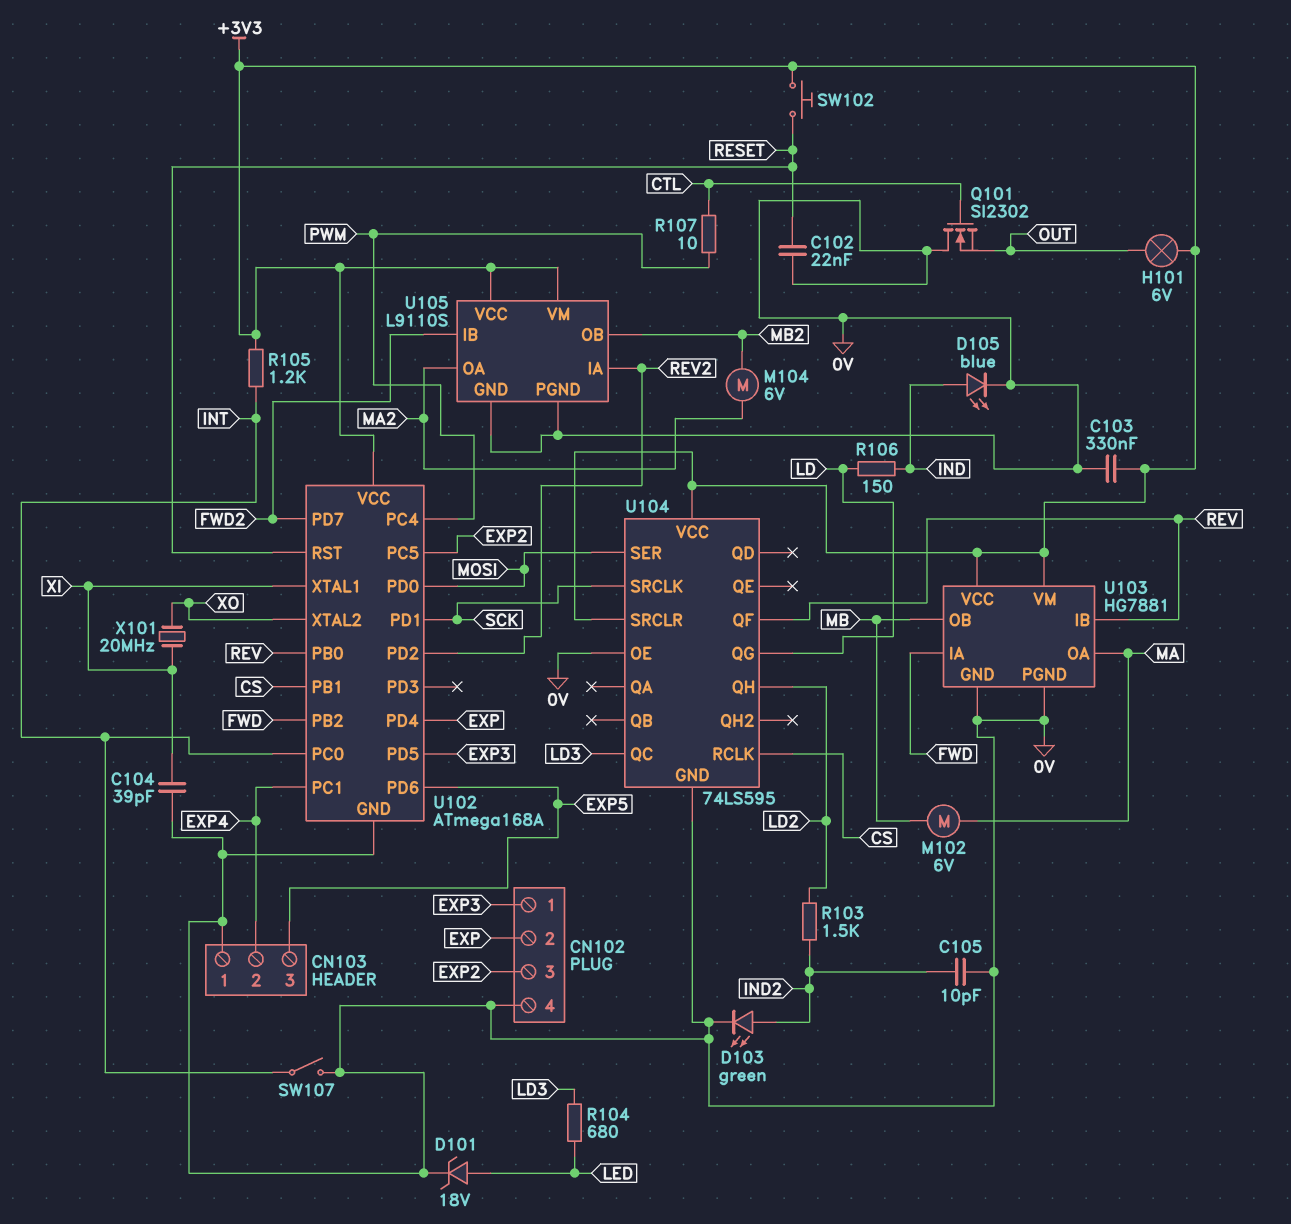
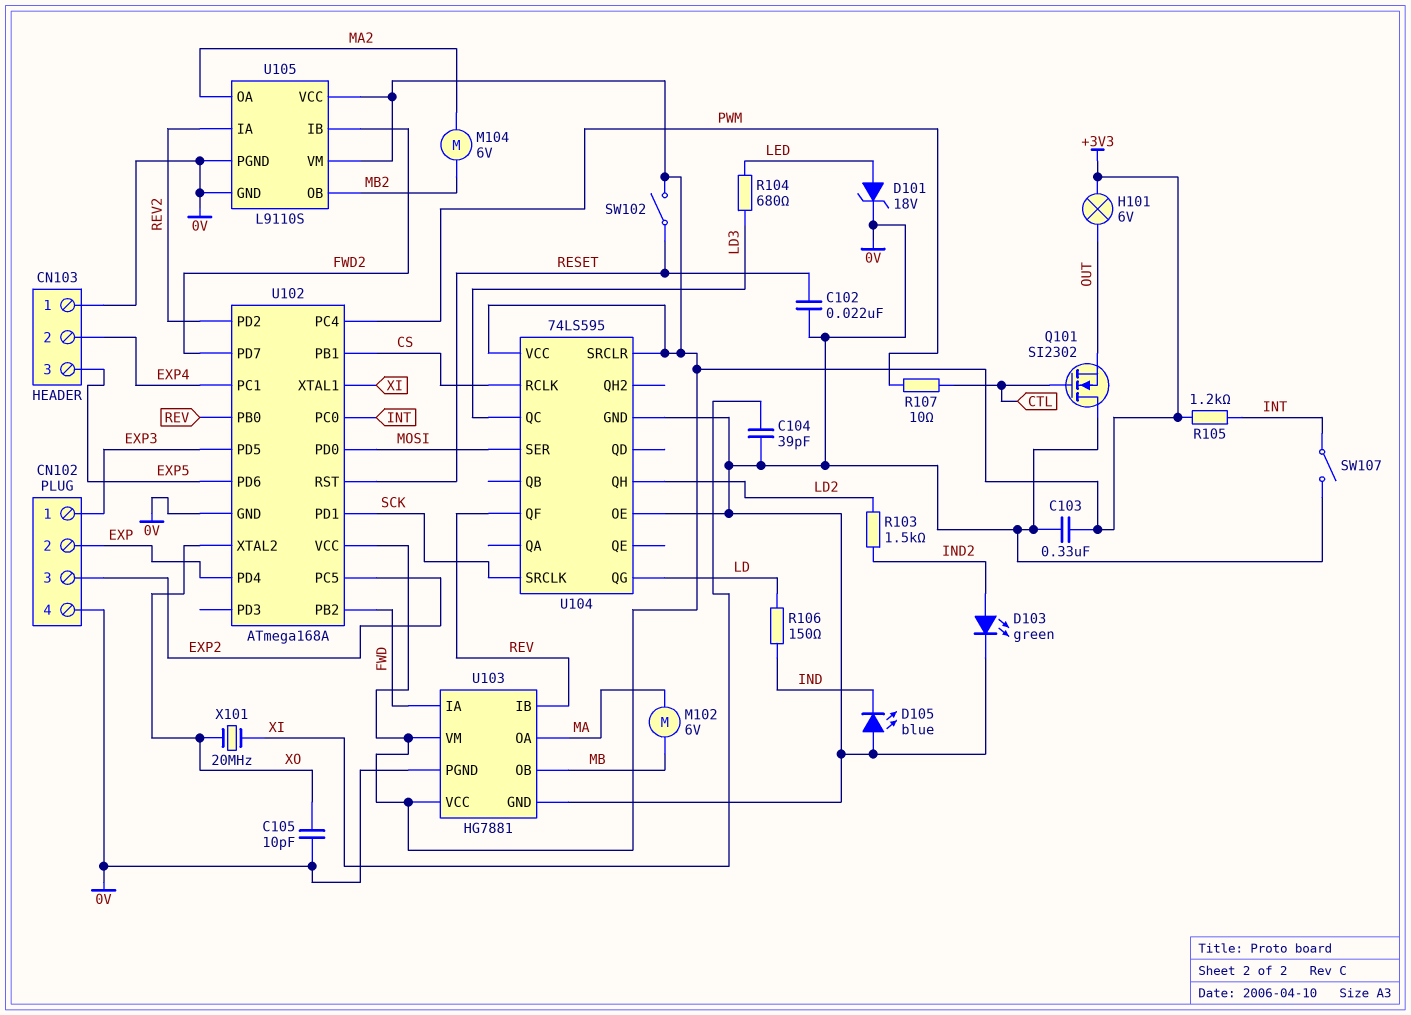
C105: 10pF (0V, IND2) -> 10pF (0V, XO)
D105: LED blue (A IND, K 0V) -> LED blue (A 0V, K IND)
SW102: button (+3V3, RESET) -> switch (+3V3, RESET)

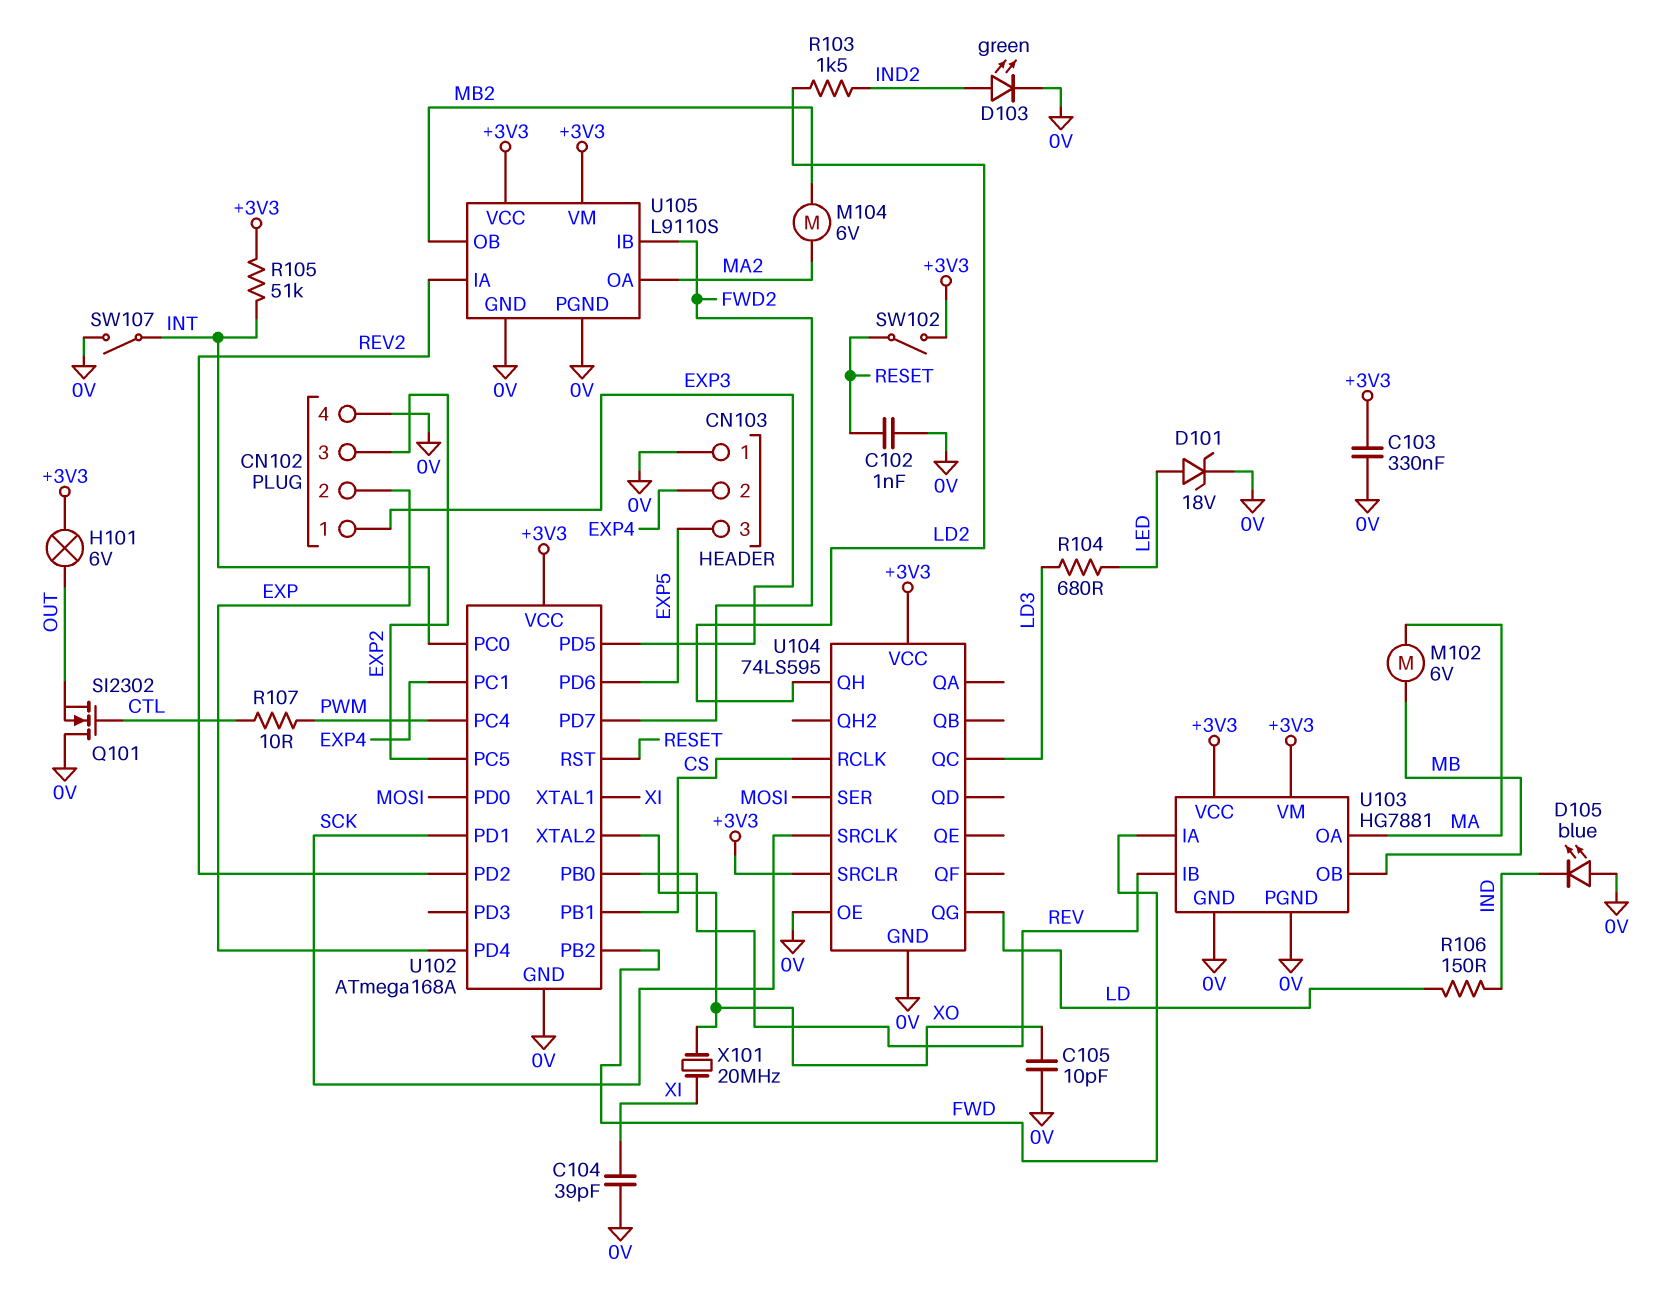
C102: 22nF (0V, RESET) -> 1nF (0V, RESET)
R105: 1.2k (+3V3, INT) -> 51k (+3V3, INT)
U104 pin QF: REV -> none

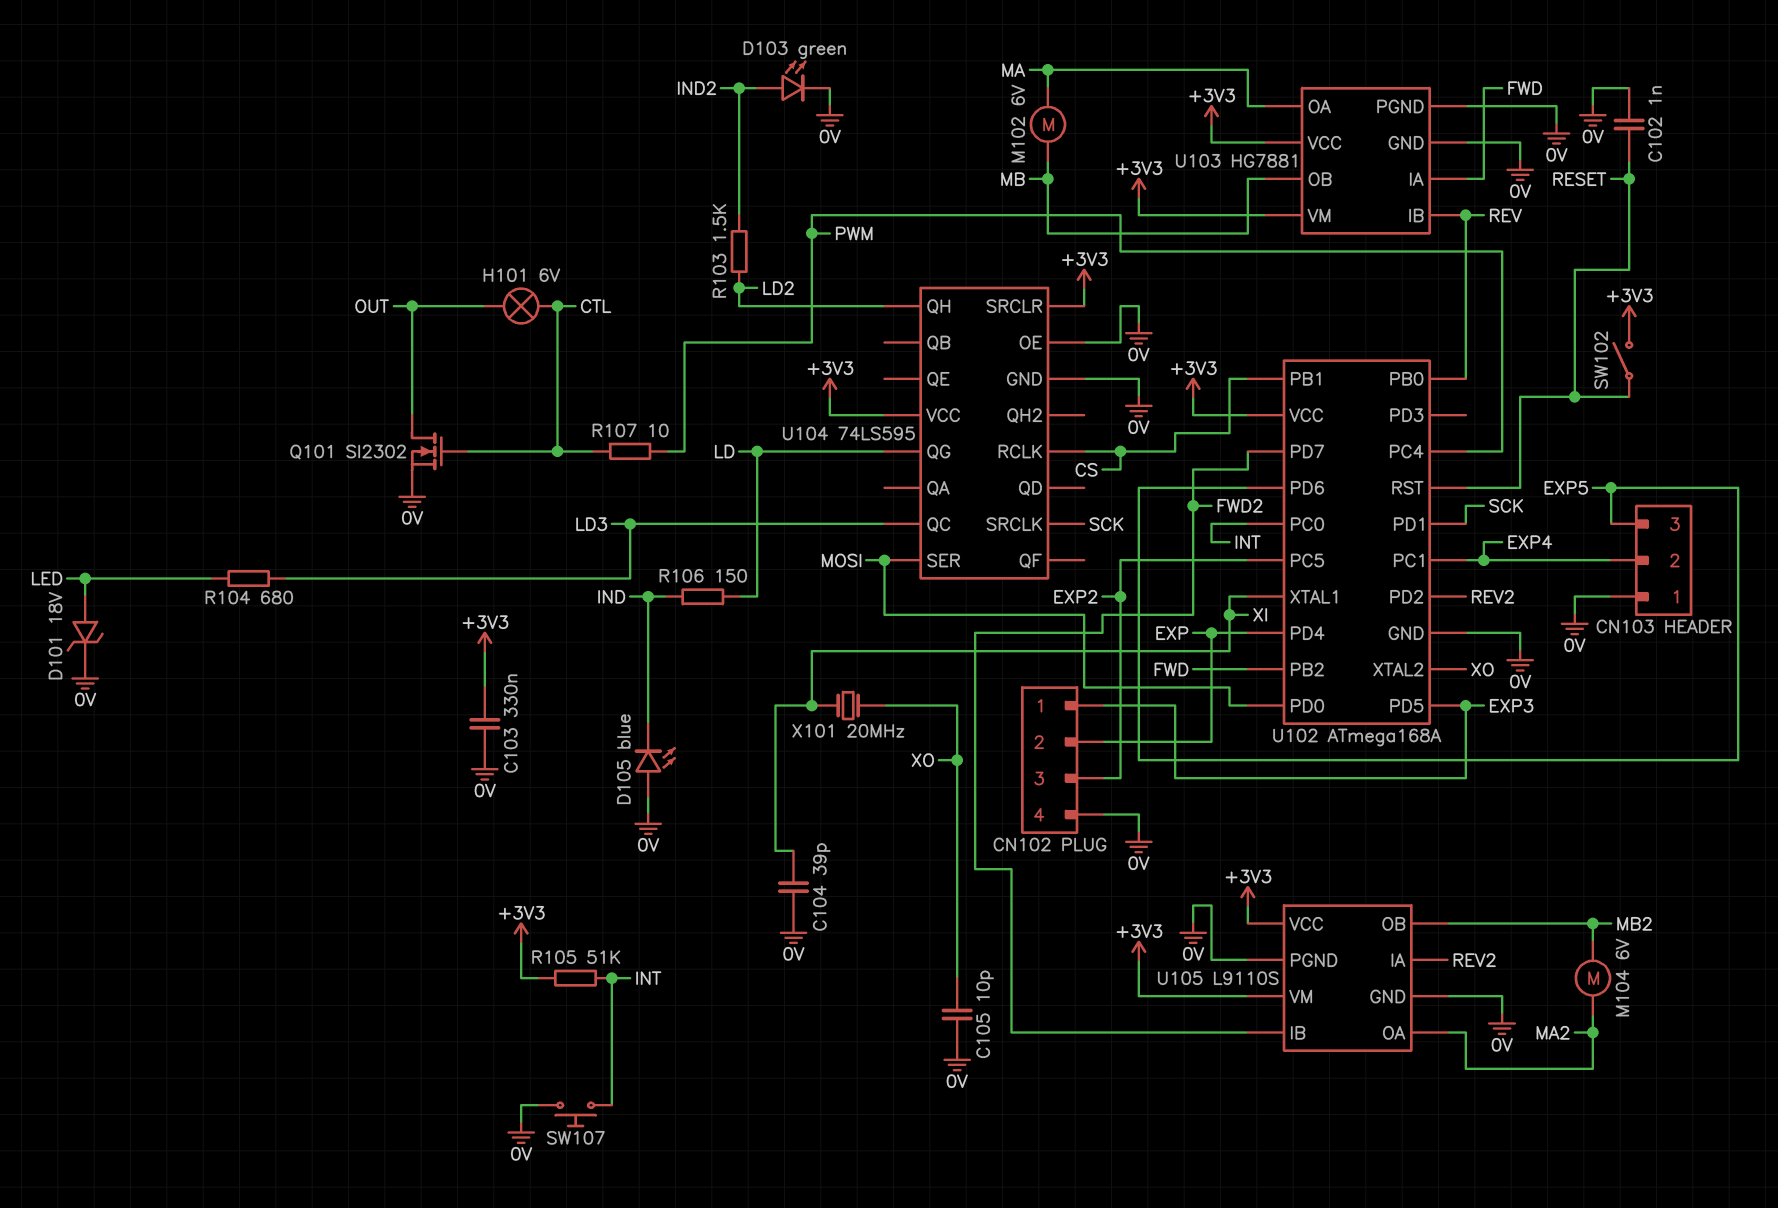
H101: lamp 6V (+3V3, OUT) -> lamp 6V (CTL, OUT)
Q101: NMOS SI2302 (G CTL, D 0V, S OUT) -> NMOS SI2302 (G CTL, D OUT, S 0V)
SW107: switch (0V, INT) -> button (0V, INT)

